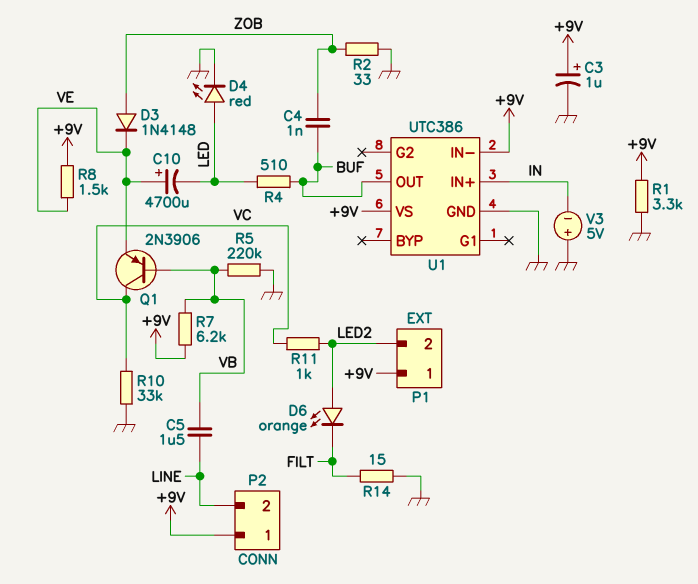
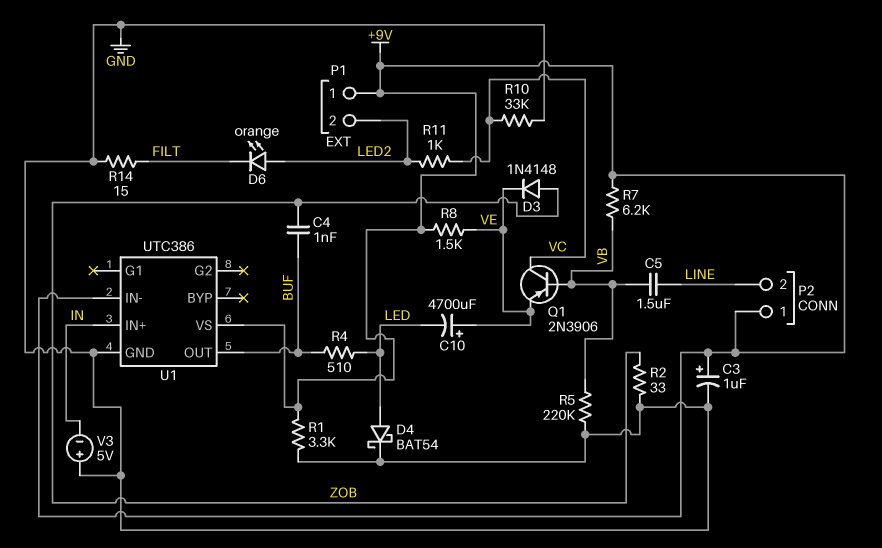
D4: LED red (A LED, K GND) -> schottky BAT54 (A LED, K GND)

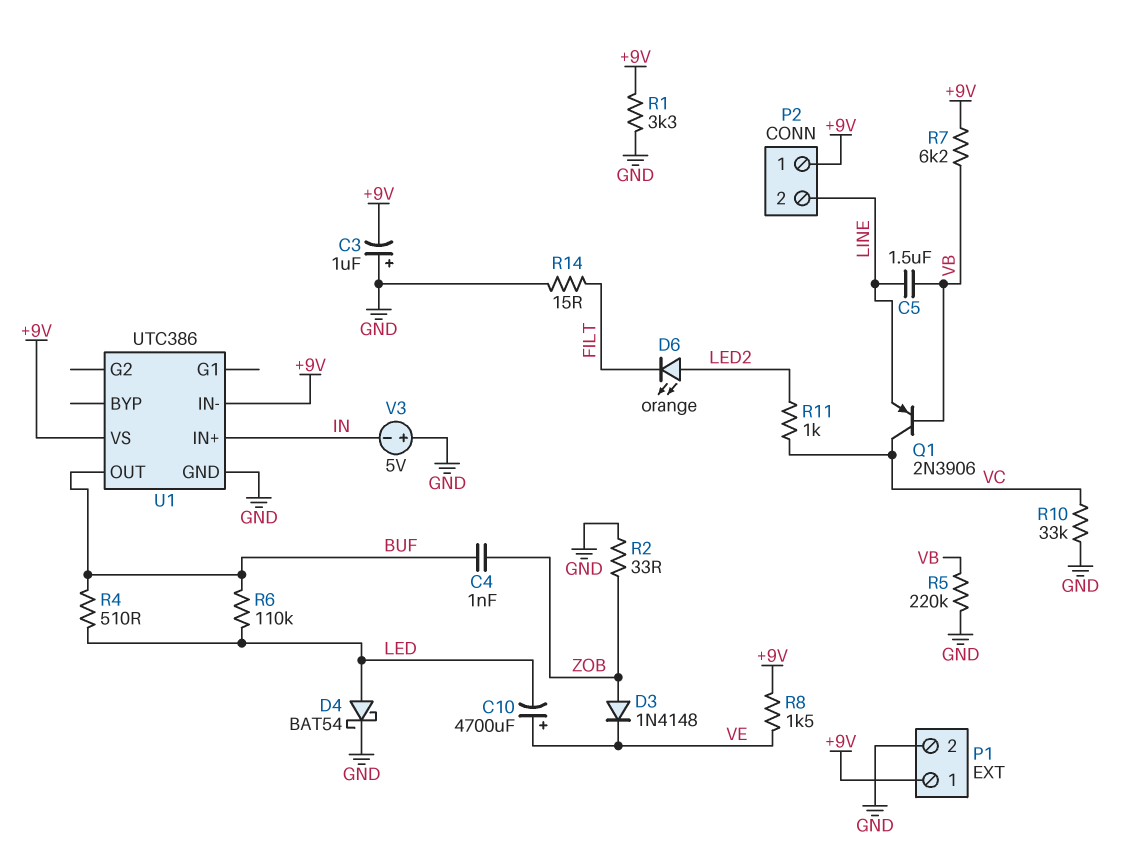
C3: 1uF (plus +9V, minus GND) -> 1uF (plus GND, minus +9V)
P1 pin 2: LED2 -> GND
Q1: PNP 2N3906 (B VB, C VC, E VE) -> PNP 2N3906 (B VB, C VC, E LINE)
R6: none -> 110k (BUF, LED)

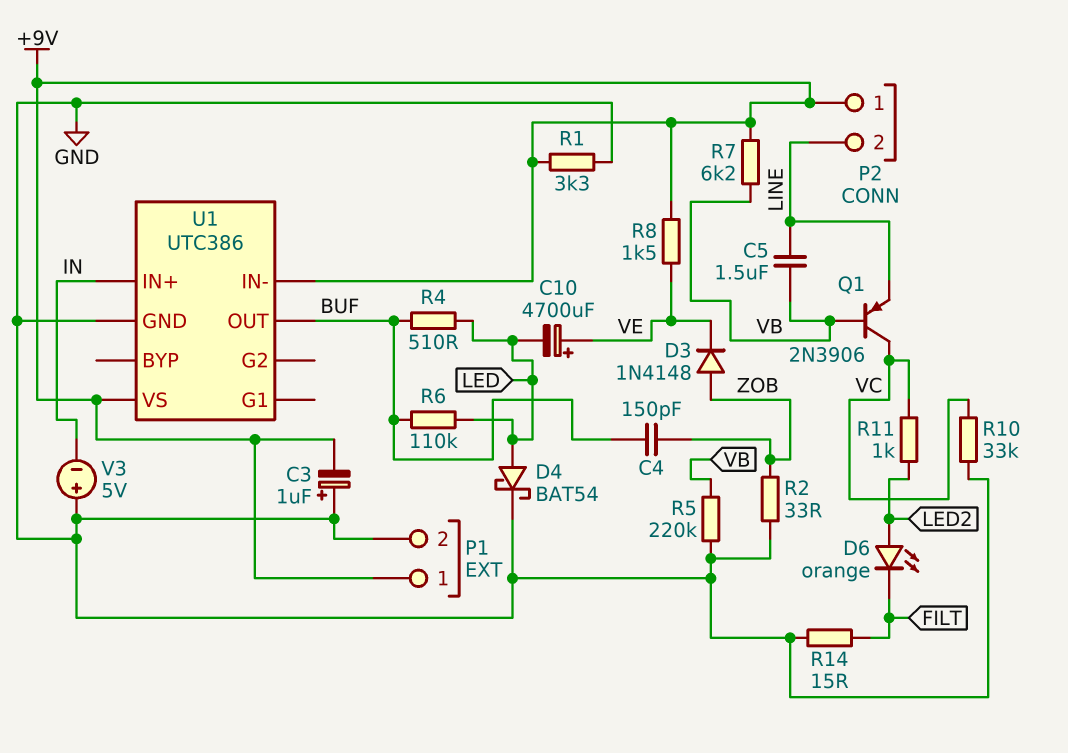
C4: 1nF (BUF, ZOB) -> 150pF (BUF, ZOB)

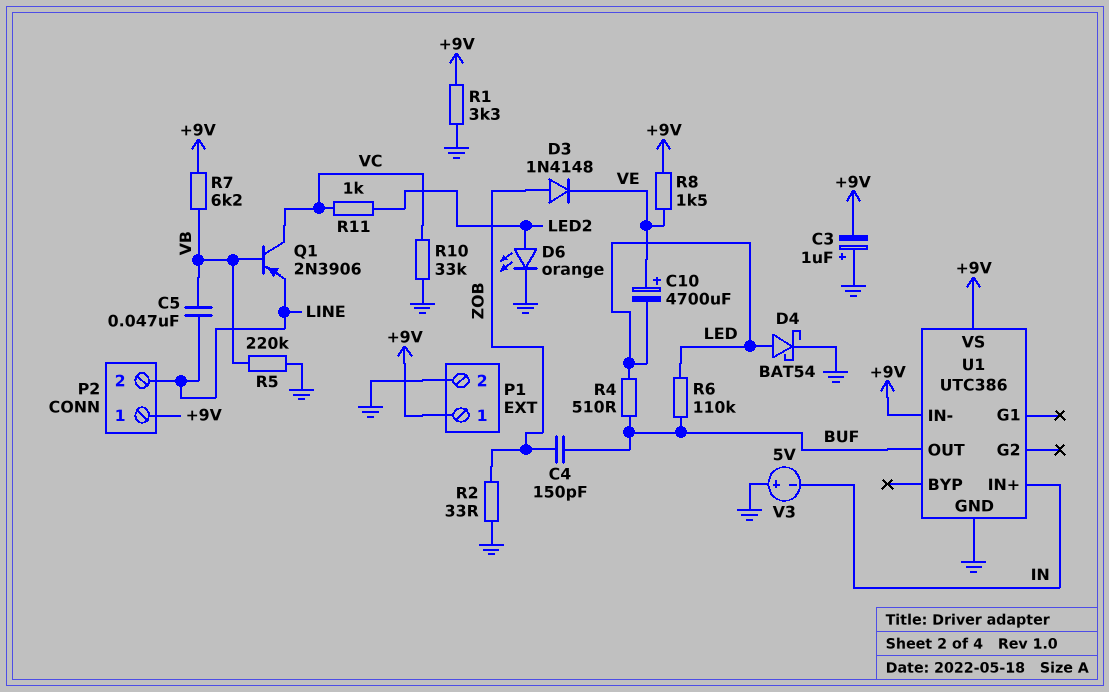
C5: 1.5uF (LINE, VB) -> 47nF (LINE, VB)
D6: LED orange (A LED2, K FILT) -> LED orange (A LED2, K GND)
R14: 15 (FILT, GND) -> none

